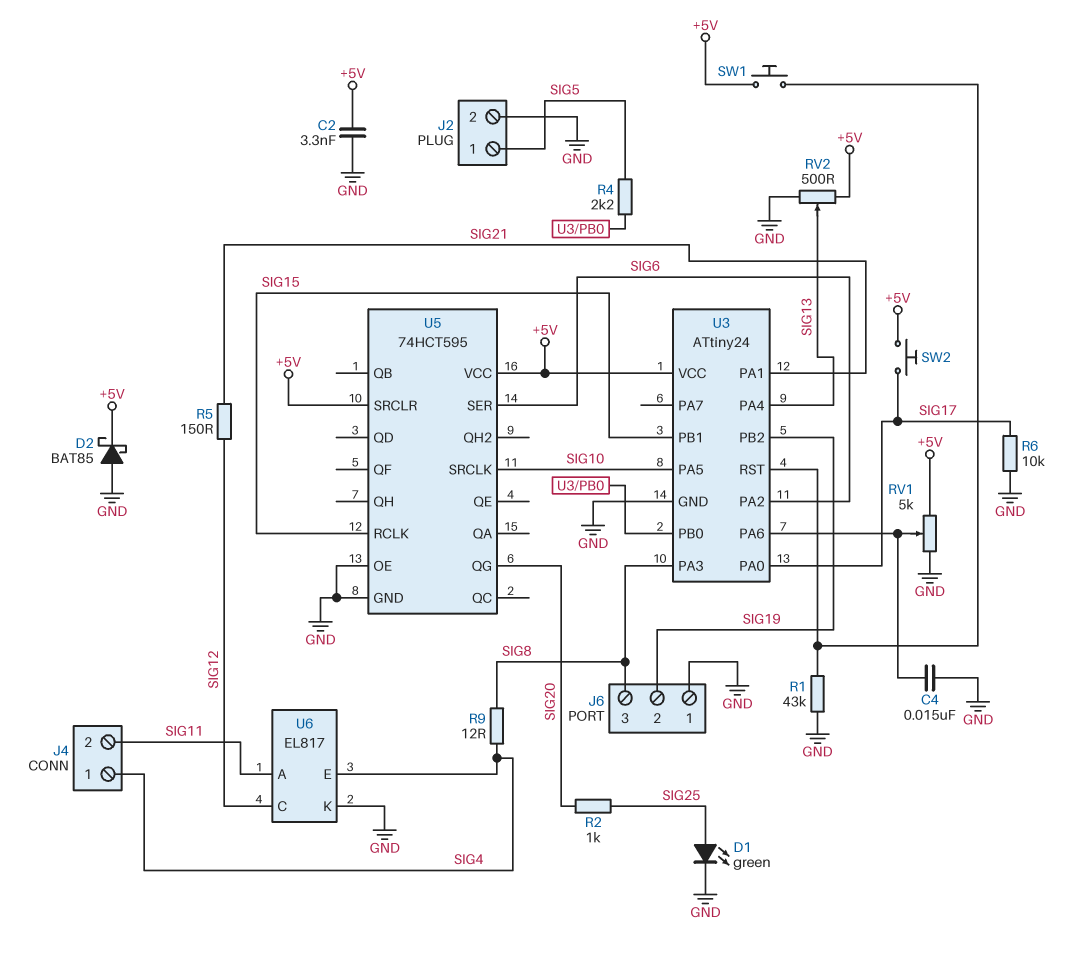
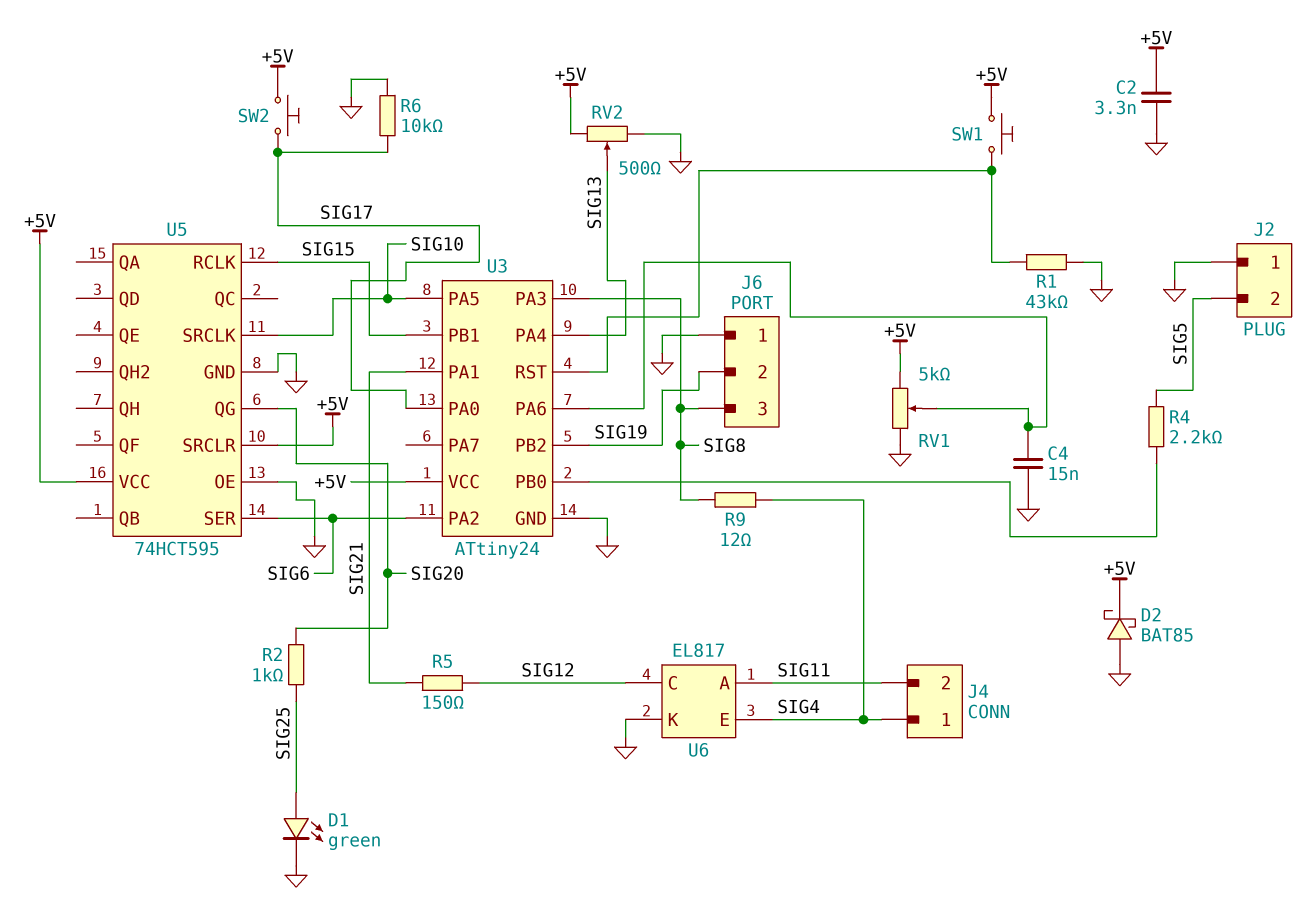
J2 pin 1: SIG5 -> GND
J2 pin 2: GND -> SIG5

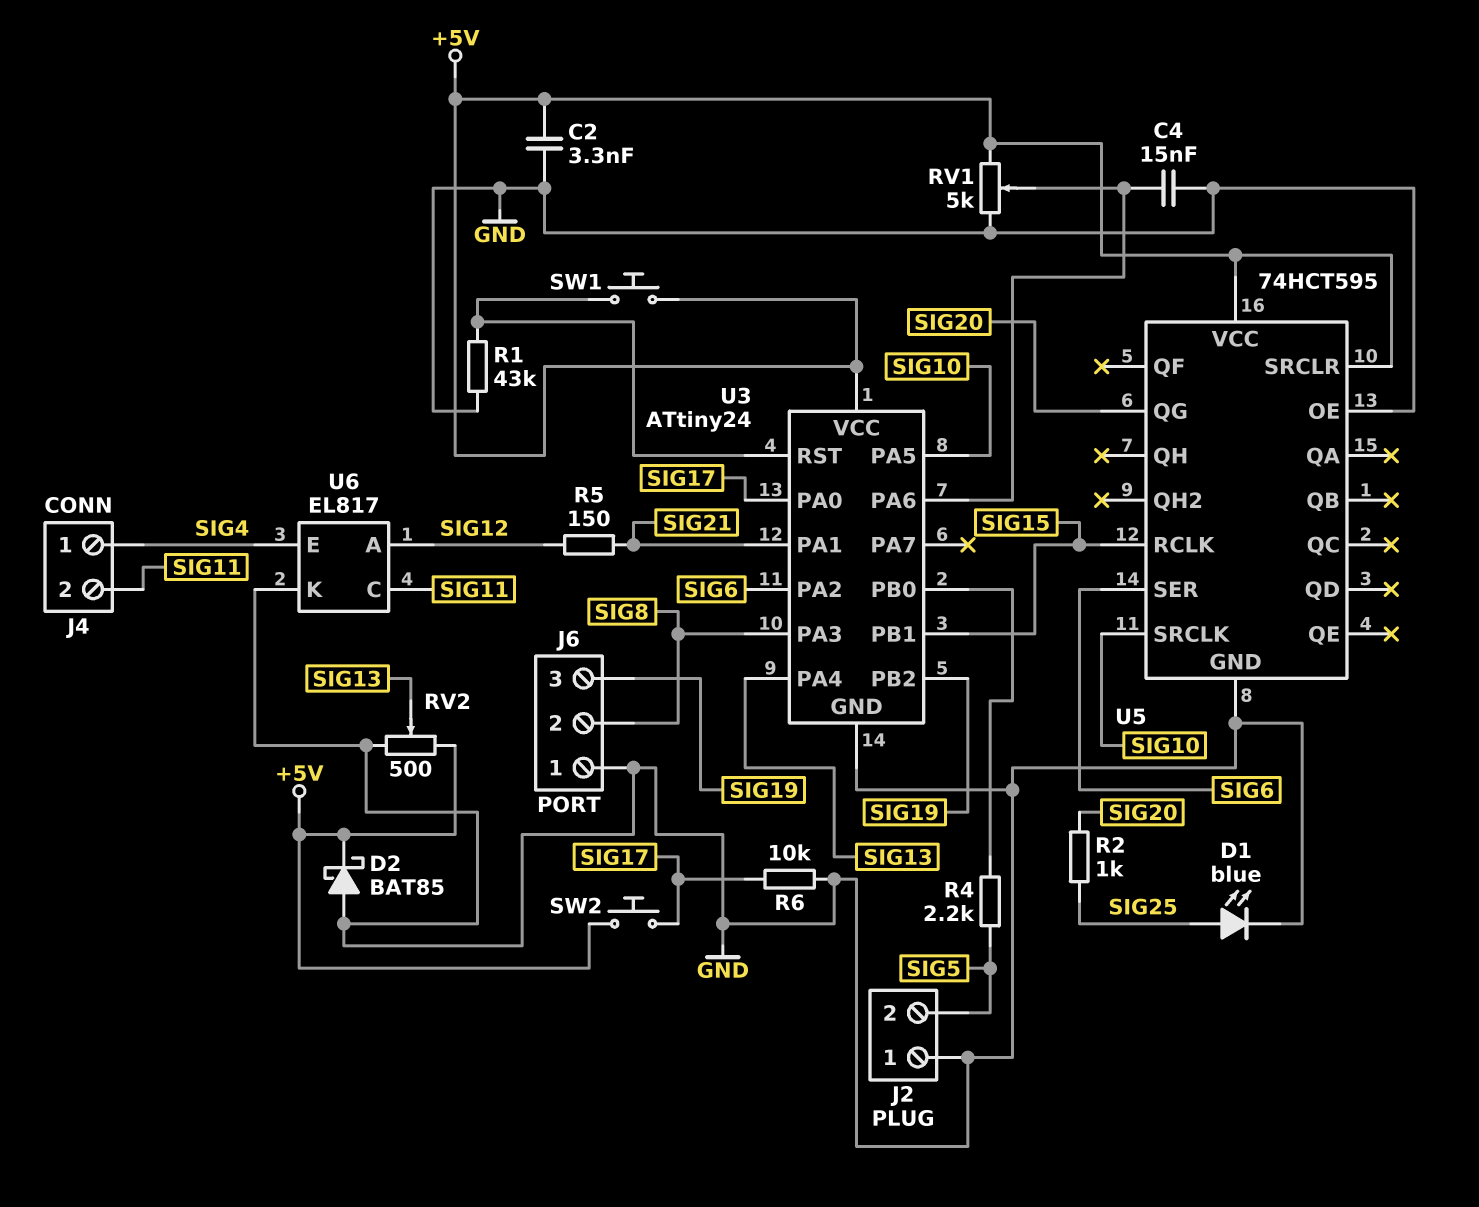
D1: LED green (A SIG25, K GND) -> LED blue (A SIG25, K GND)
J6 pin 2: SIG19 -> SIG8
J6 pin 3: SIG8 -> SIG19
R9: 12 (SIG4, SIG8) -> none
U6 pin A: SIG11 -> SIG12
U6 pin C: SIG12 -> SIG11

